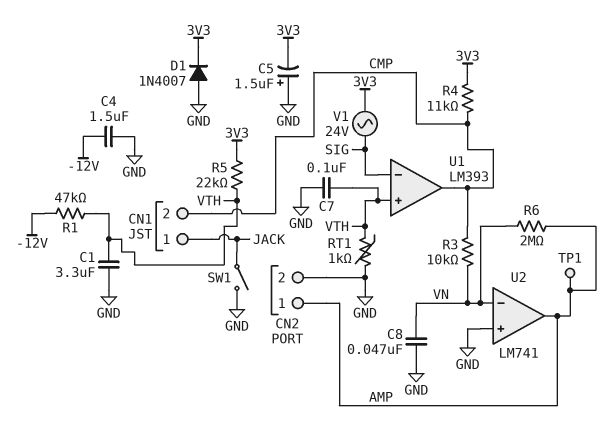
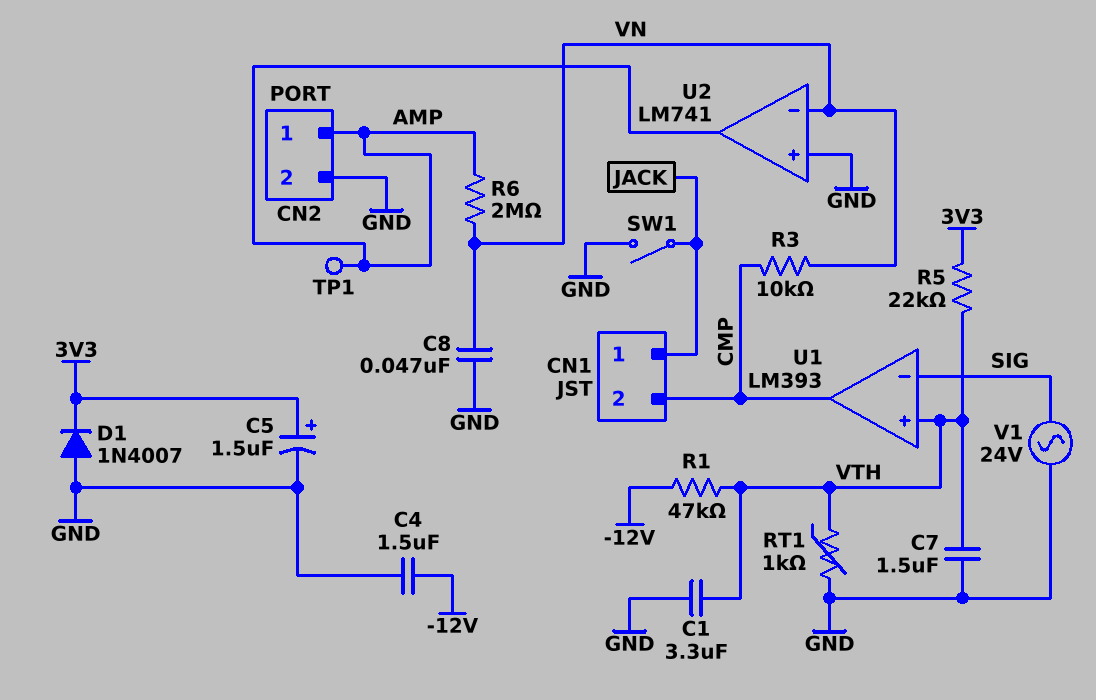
C5: 1.5uF (plus GND, minus 3V3) -> 1.5uF (plus 3V3, minus GND)
C7: 100nF (GND, VTH) -> 1.5uF (GND, VTH)
R4: 11k (3V3, CMP) -> none
V1: AC 24V (3V3, SIG) -> AC 24V (GND, SIG)

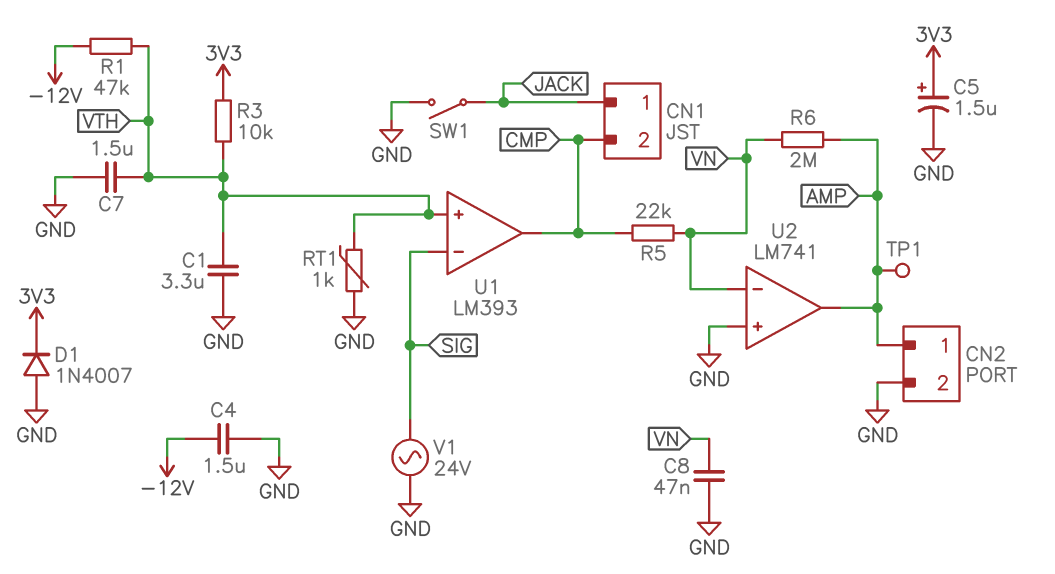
R3: 10k (CMP, VN) -> 10k (3V3, VTH)
R5: 22k (3V3, VTH) -> 22k (CMP, VN)

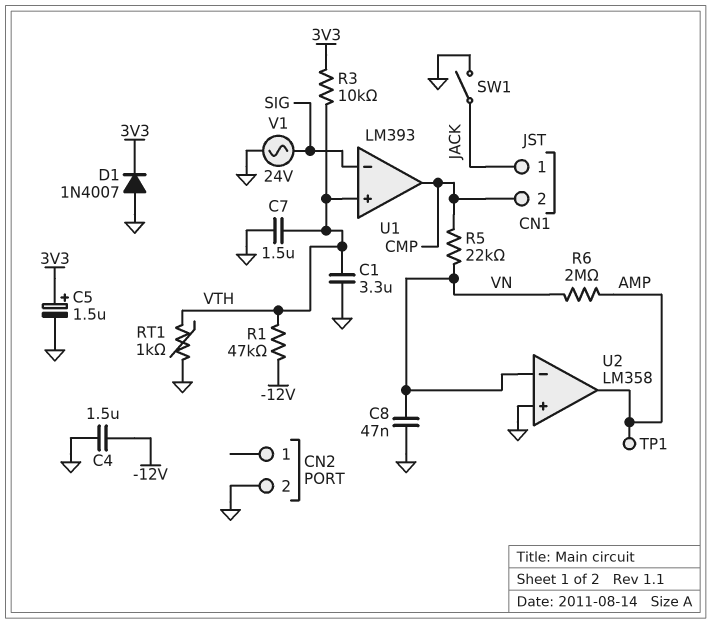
CN2 pin 1: AMP -> none
U2: LM741 -> LM358

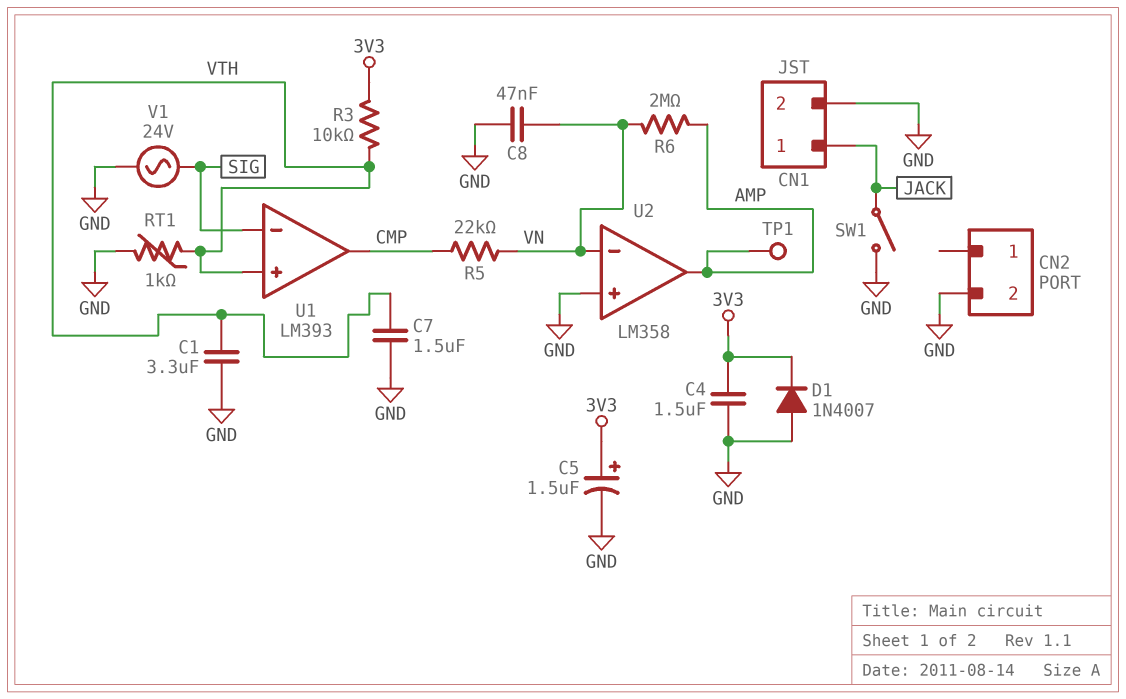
C4: 1.5uF (-12V, GND) -> 1.5uF (3V3, GND)
CN1 pin 2: CMP -> GND
R1: 47k (-12V, VTH) -> none

